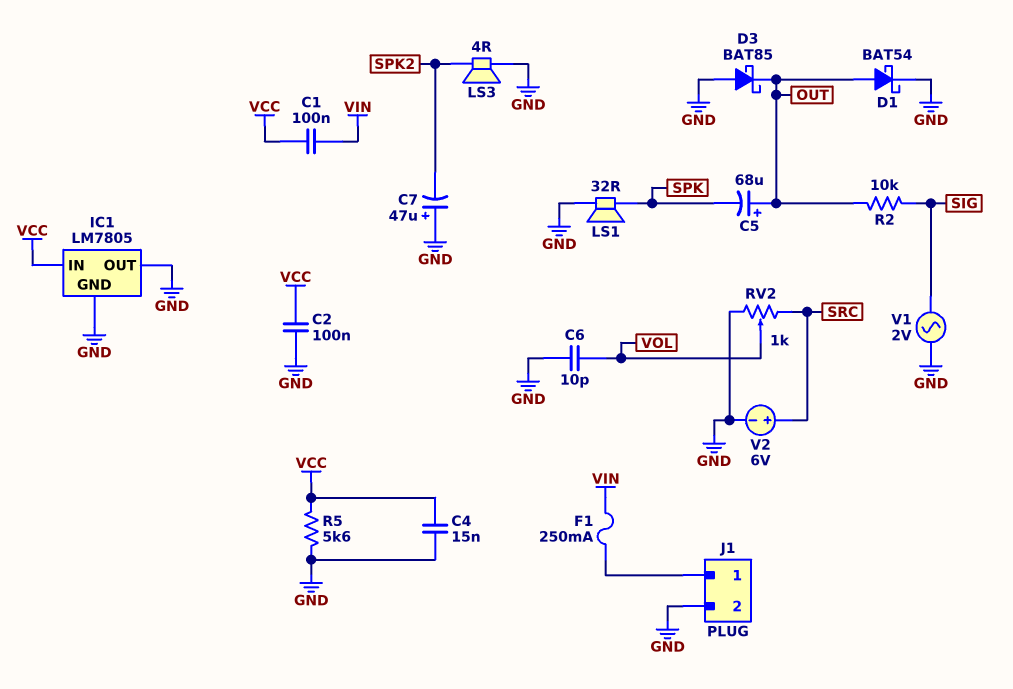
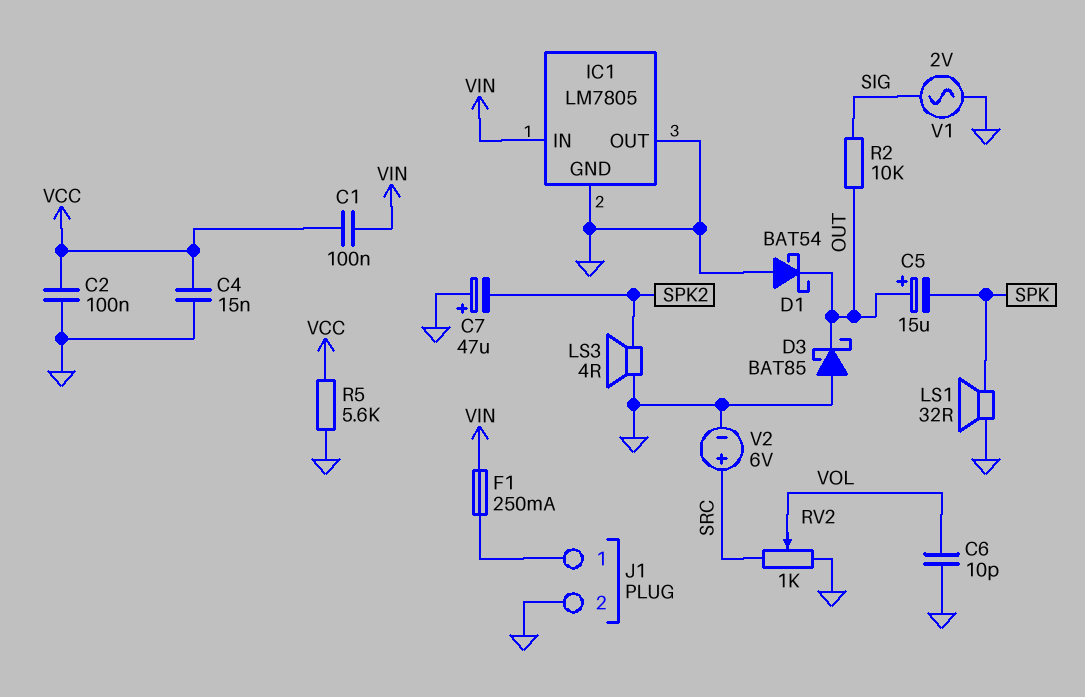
C5: 68uF (plus OUT, minus SPK) -> 15uF (plus OUT, minus SPK)
D1: schottky BAT54 (A OUT, K GND) -> schottky BAT54 (A GND, K OUT)
IC1 pin IN: VCC -> VIN

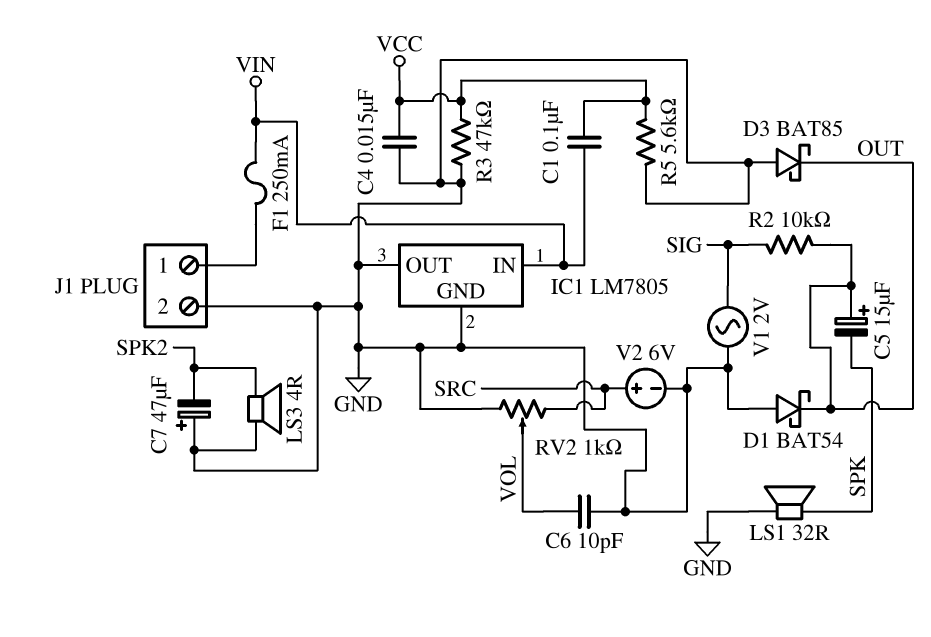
C2: 100nF (GND, VCC) -> none
R3: none -> 47k (GND, VCC)

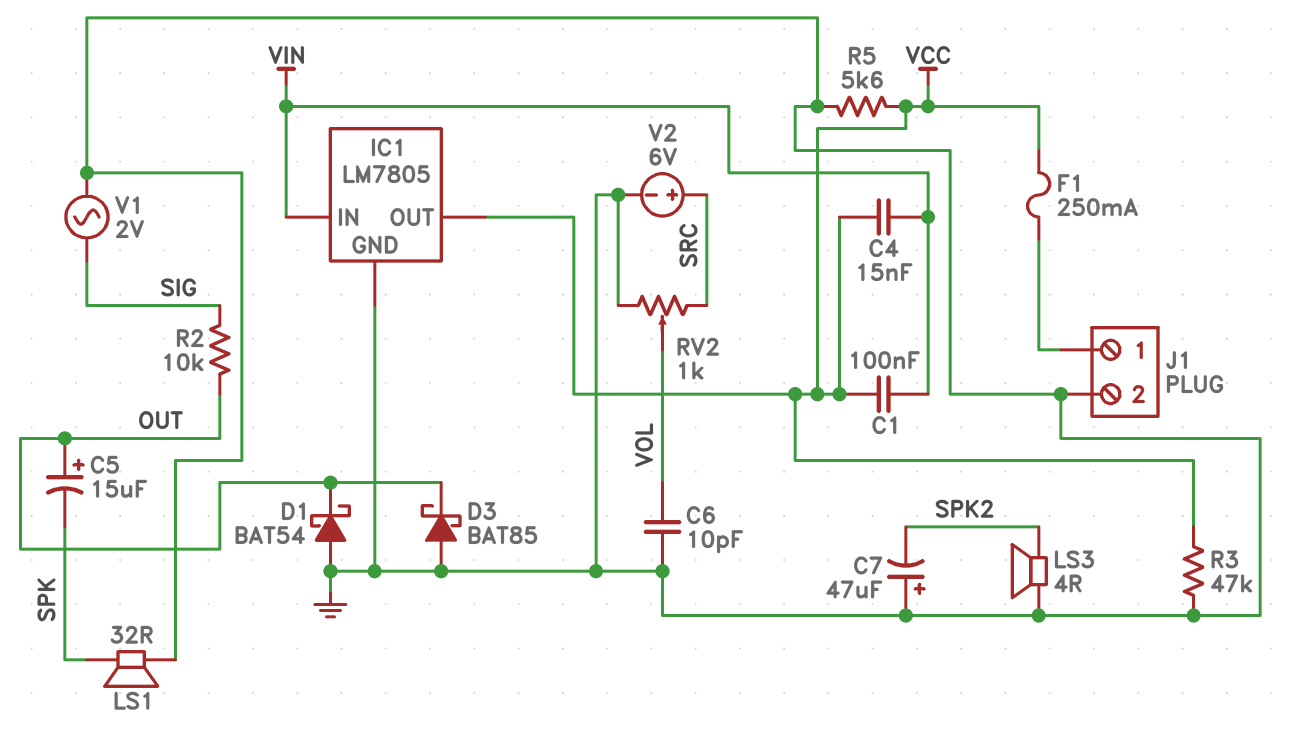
C4: 15nF (GND, VCC) -> 15nF (VCC, VIN)
F1: 250mA (J1/1, VIN) -> 250mA (J1/1, VCC)
IC1 pin OUT: GND -> VCC

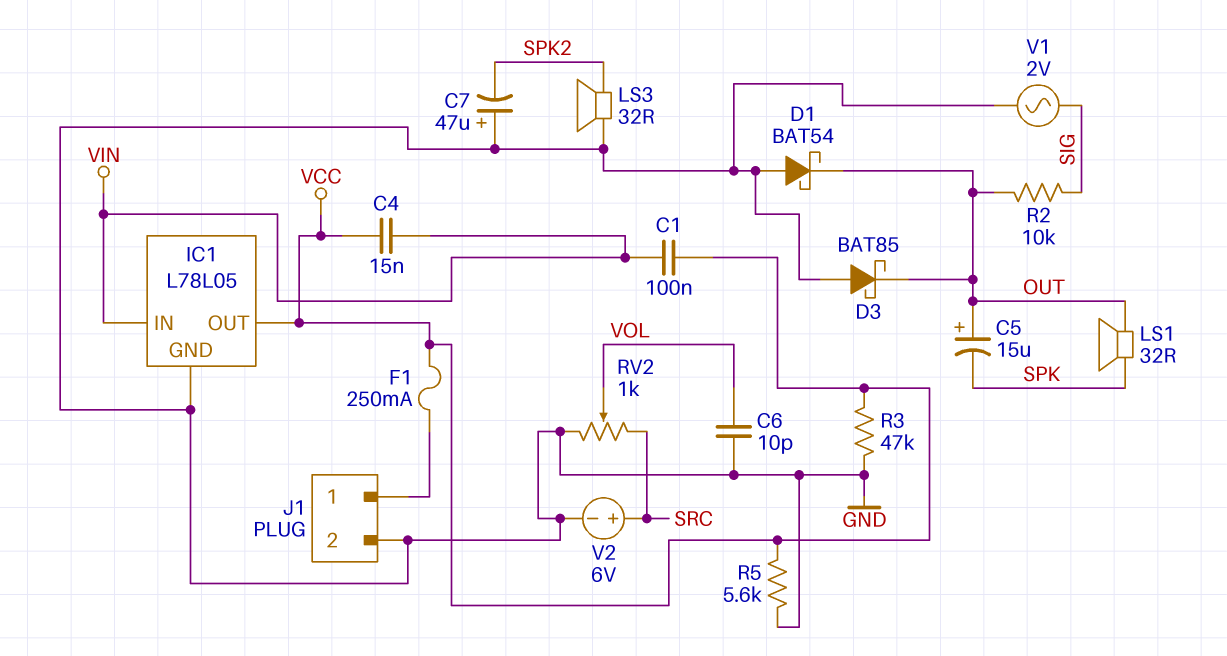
IC1: LM7805 -> L78L05
LS1: speaker 32R (GND, SPK) -> speaker 32R (OUT, SPK)
LS3: speaker 4R (GND, SPK2) -> speaker 32R (GND, SPK2)

